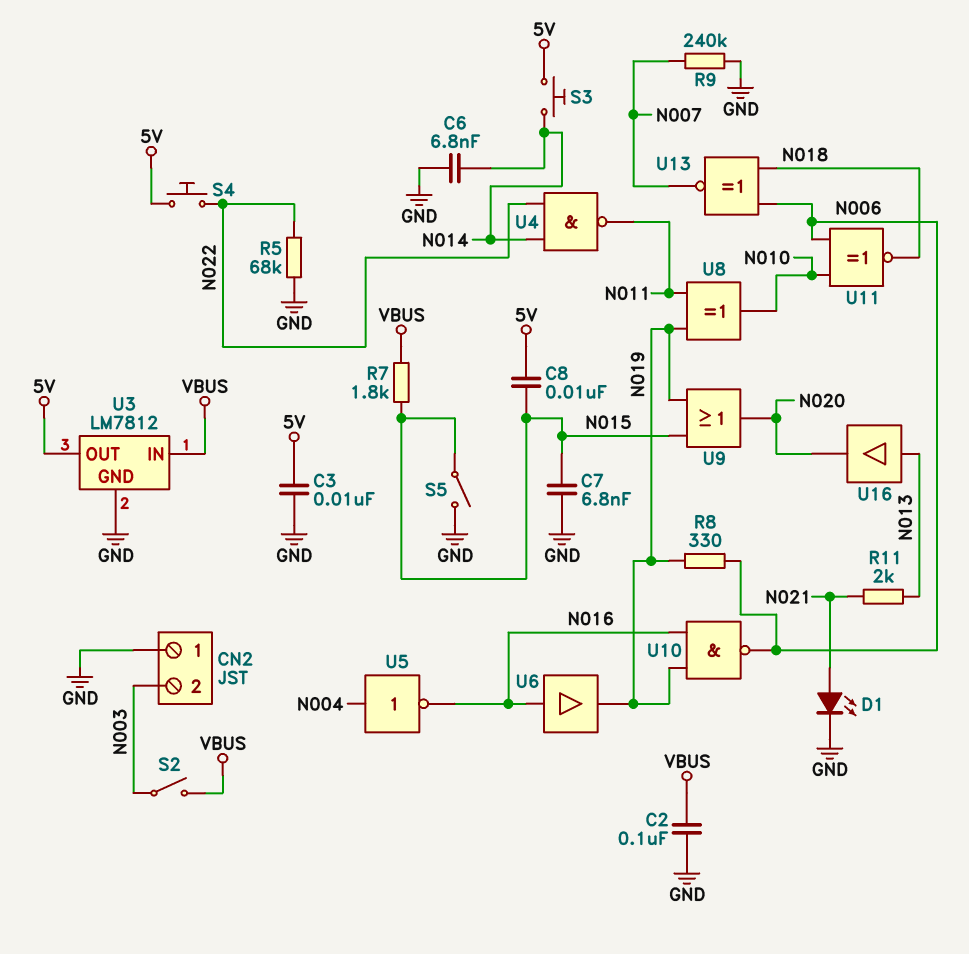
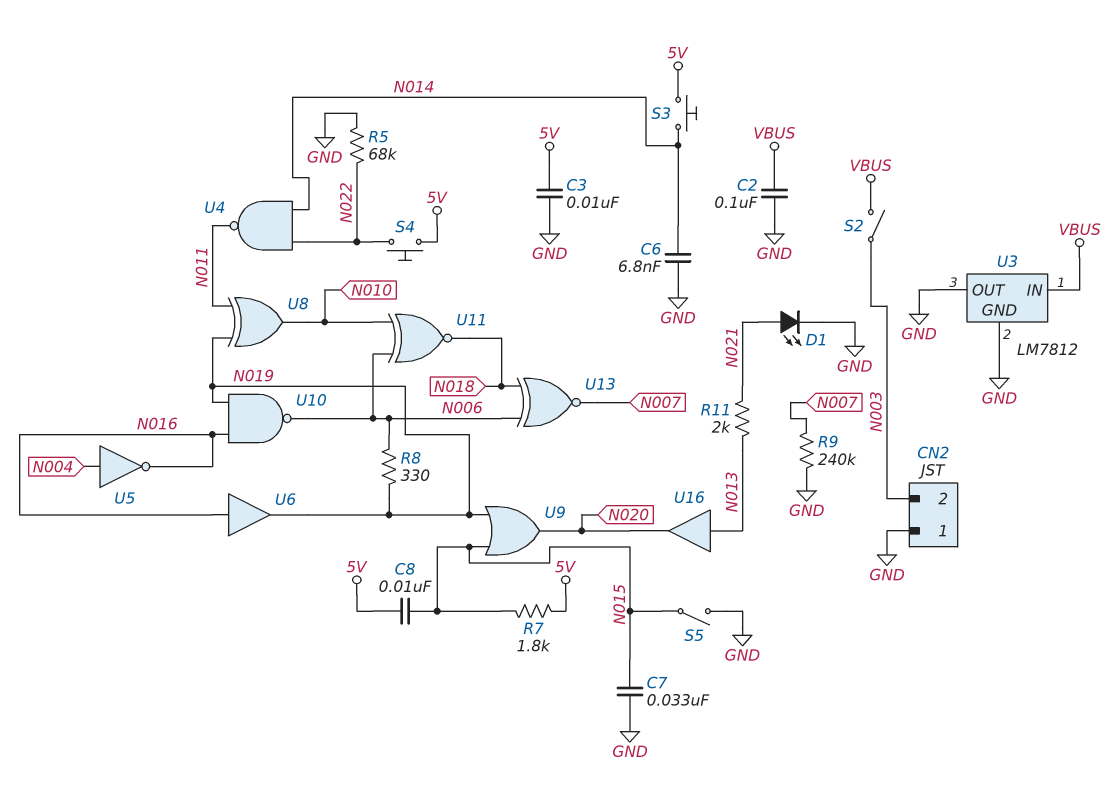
C7: 6.8nF (GND, N015) -> 33nF (GND, N015)
R7: 1.8k (N015, VBUS) -> 1.8k (5V, N015)
U3 pin OUT: 5V -> GND

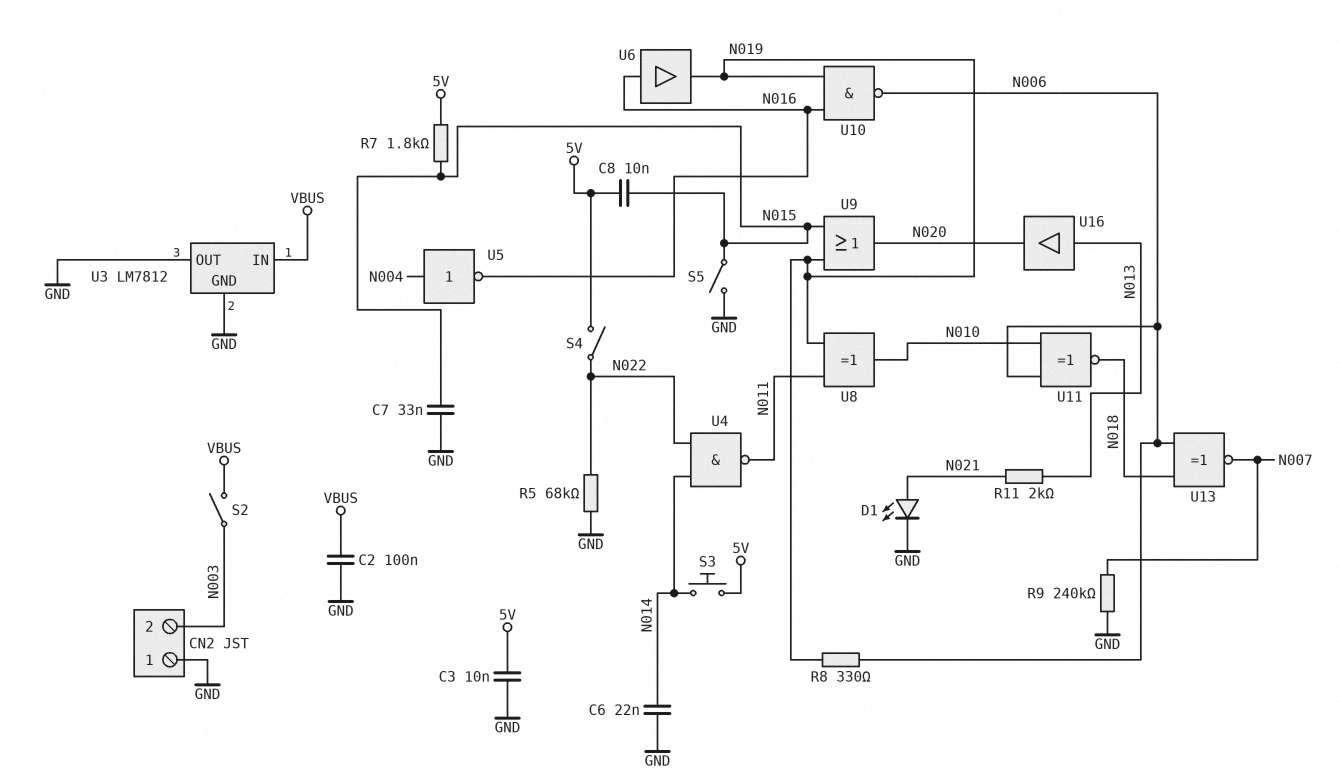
C6: 6.8nF (GND, N014) -> 22nF (GND, N014)
S4: button (5V, N022) -> switch (5V, N022)

